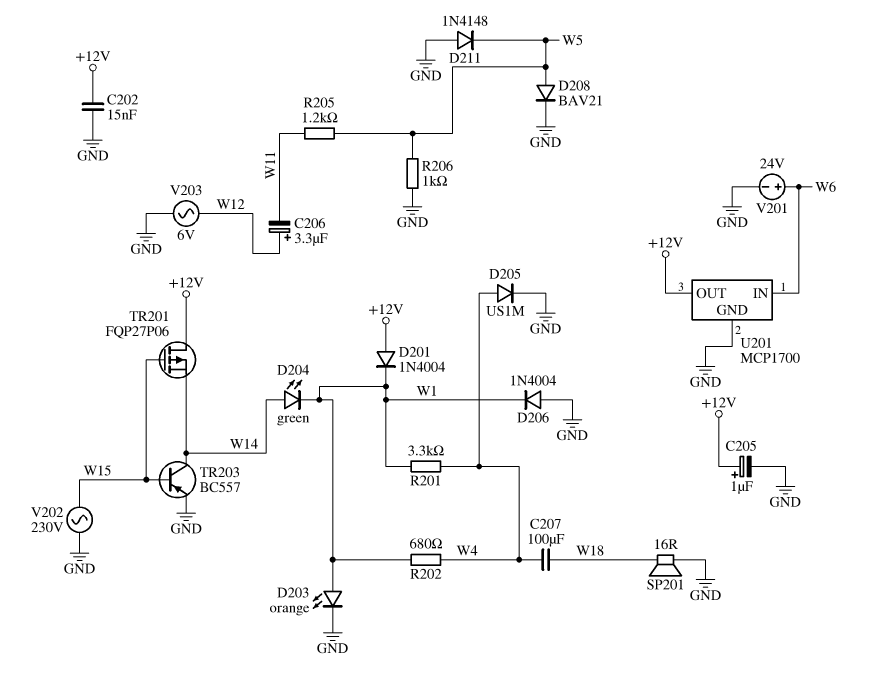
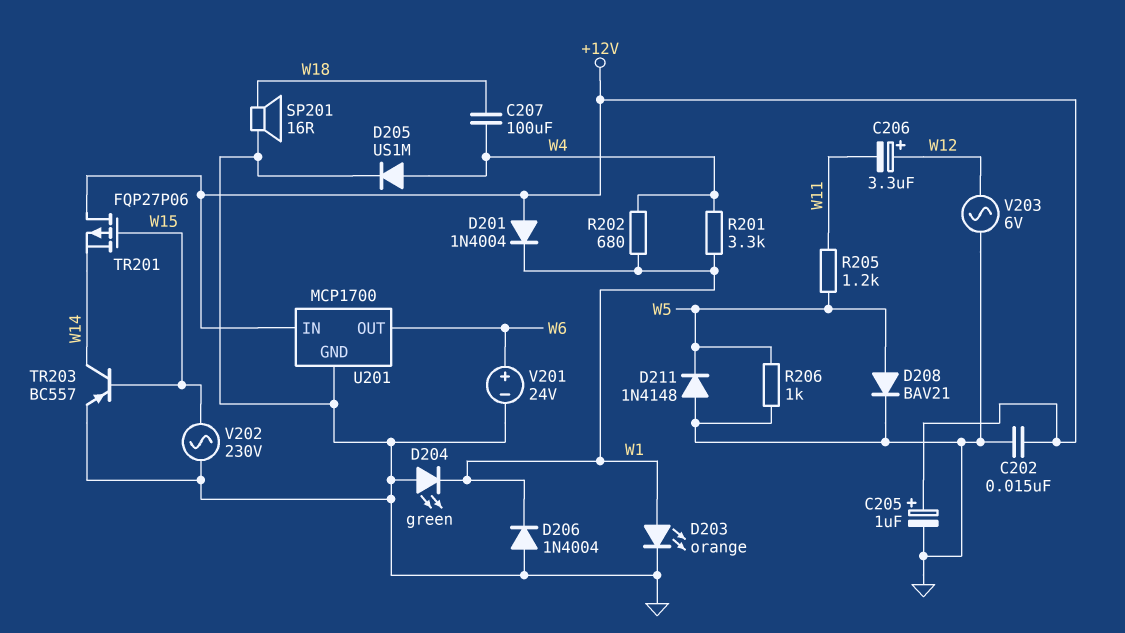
D204: LED green (A W14, K W1) -> LED green (A GND, K W1)
U201 pin IN: W6 -> +12V
U201 pin OUT: +12V -> W6

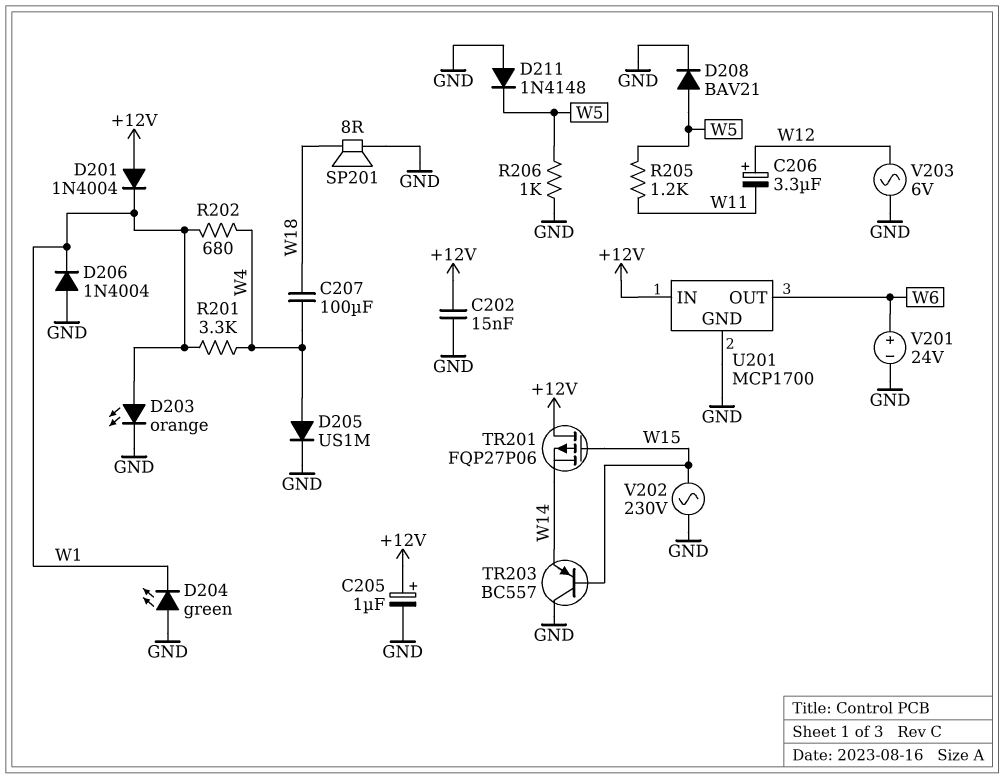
SP201: speaker 16R (GND, W18) -> speaker 8R (GND, W18)
TR203: PNP BC557 (B W15, C W14, E GND) -> PNP BC557 (B W15, C GND, E W14)

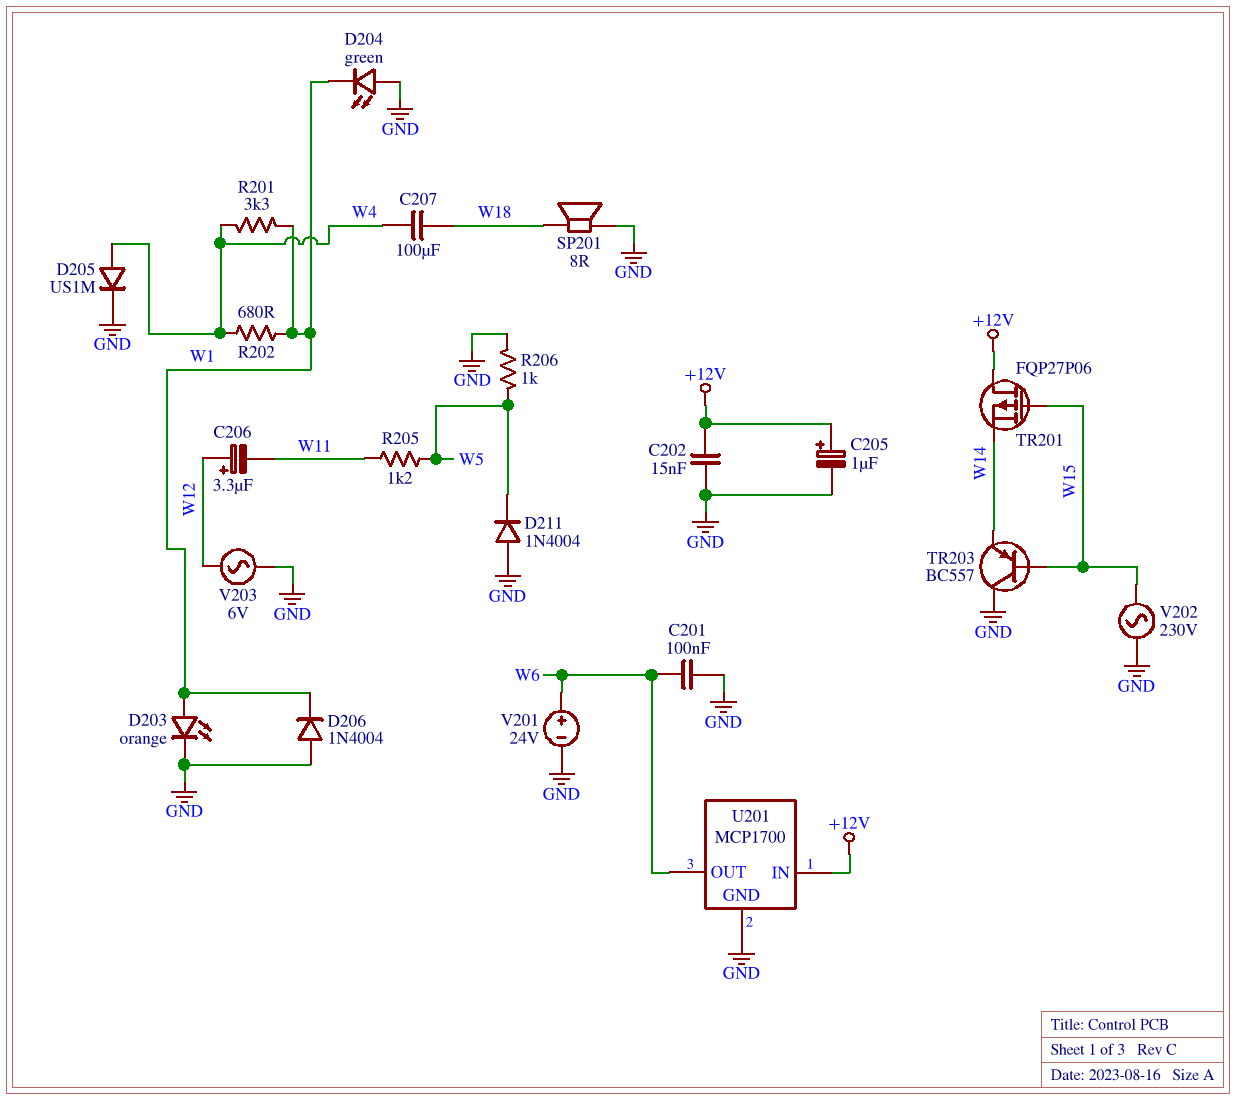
C201: none -> 100nF (GND, W6)
D201: diode 1N4004 (A +12V, K W1) -> none
D208: diode BAV21 (A W5, K GND) -> none
D211: diode 1N4148 (A GND, K W5) -> diode 1N4004 (A GND, K W5)

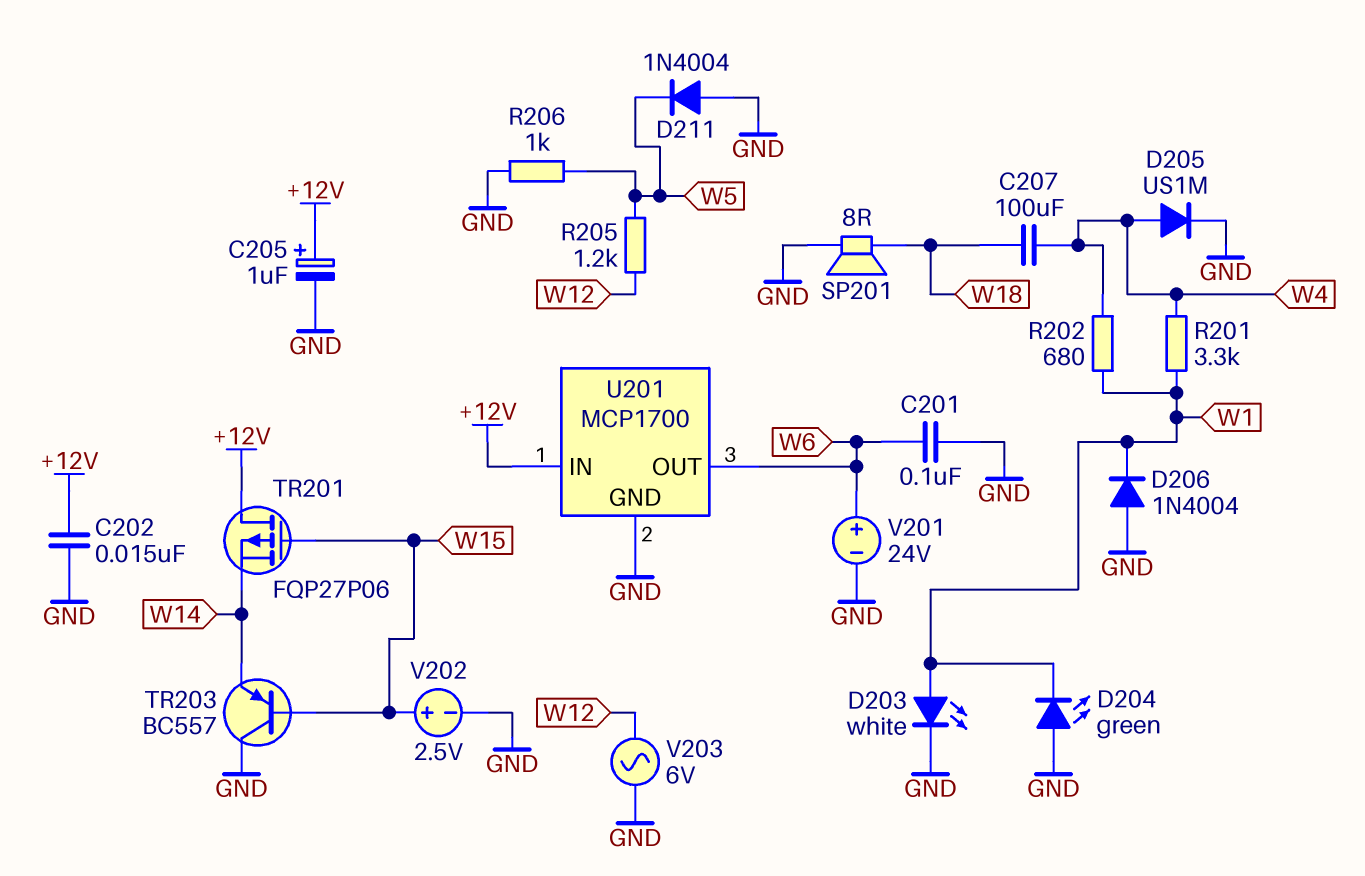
C206: 3.3uF (plus W12, minus W11) -> none
D203: LED orange (A W1, K GND) -> LED white (A W1, K GND)
R205: 1.2k (W5, W11) -> 1.2k (W5, W12)
V202: AC 230V (GND, W15) -> 2.5V (plus W15, minus GND)

